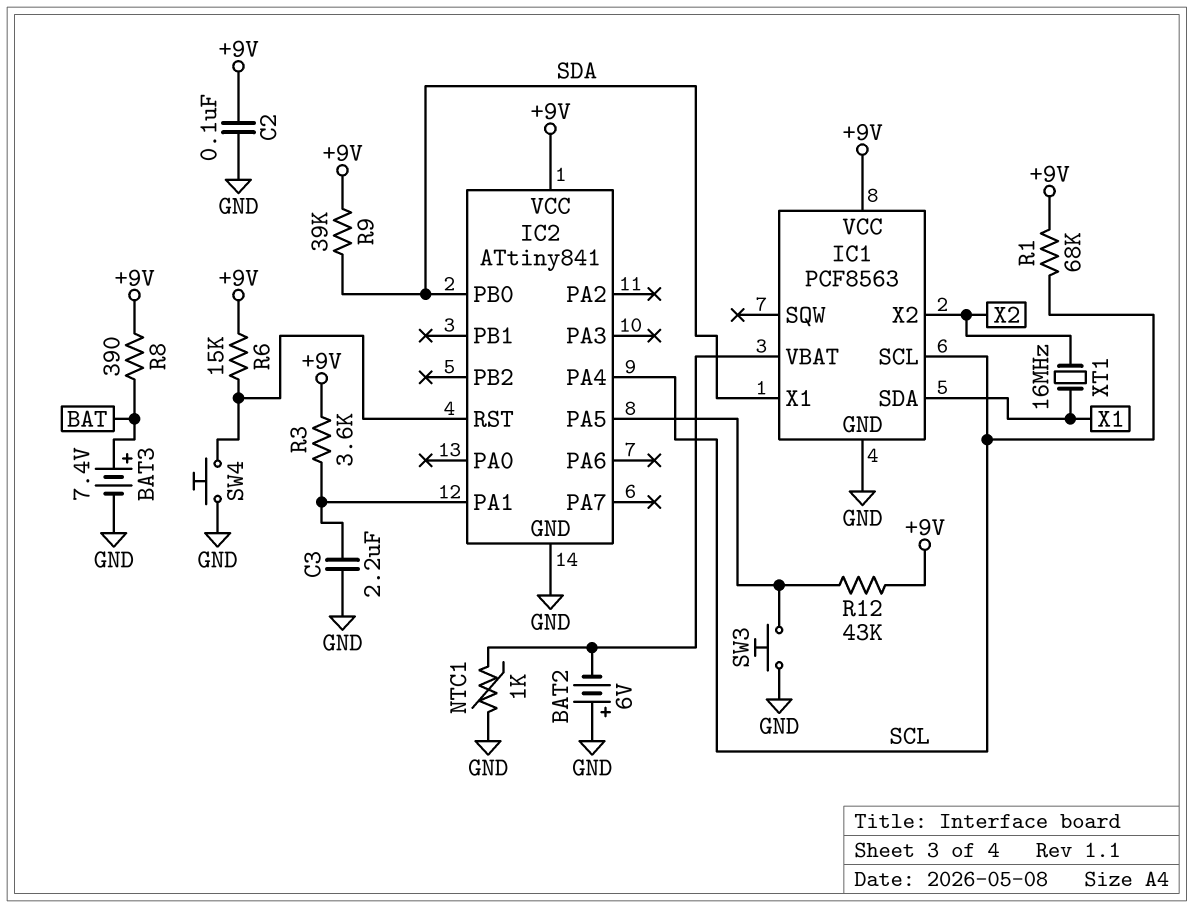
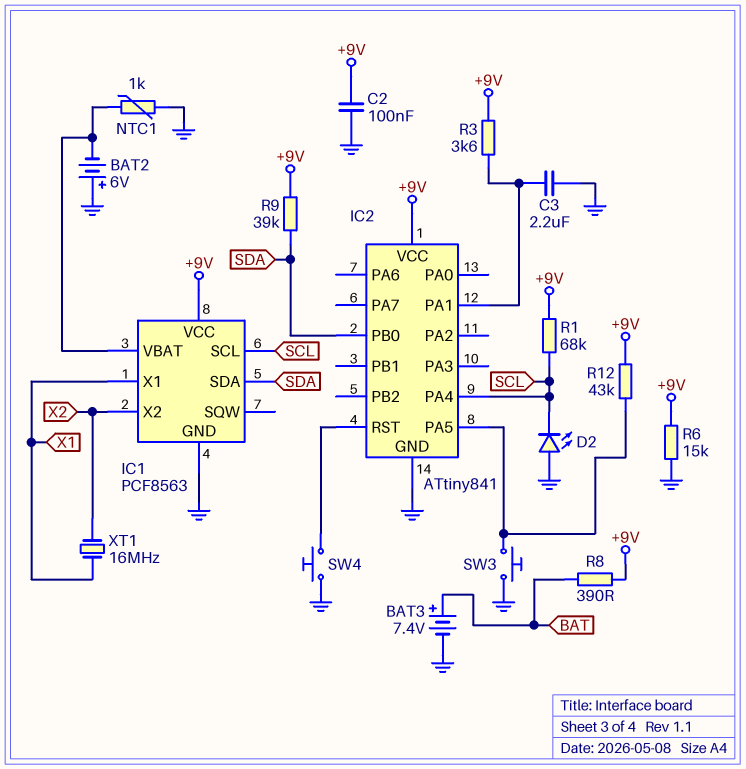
D2: none -> LED (A GND, K SCL)
IC1 pin SDA: X1 -> SDA
IC1 pin X1: SDA -> X1
R6: 15k (+9V, IC2/RST) -> 15k (+9V, GND)

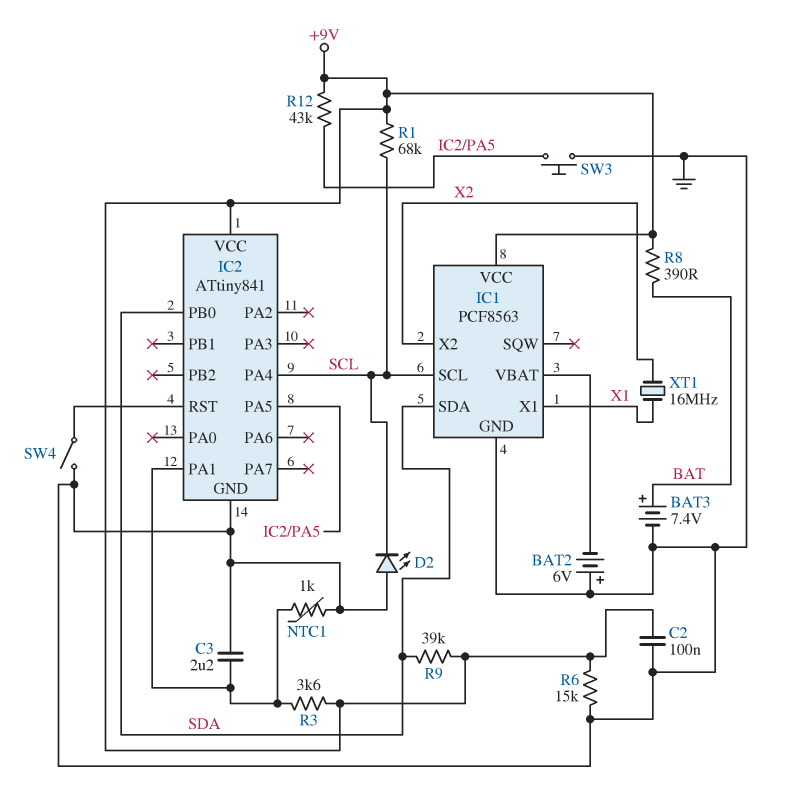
NTC1: 1k (GND, IC1/VBAT) -> 1k (GND, IC2/PA1)
SW4: button (GND, IC2/RST) -> switch (GND, IC2/RST)

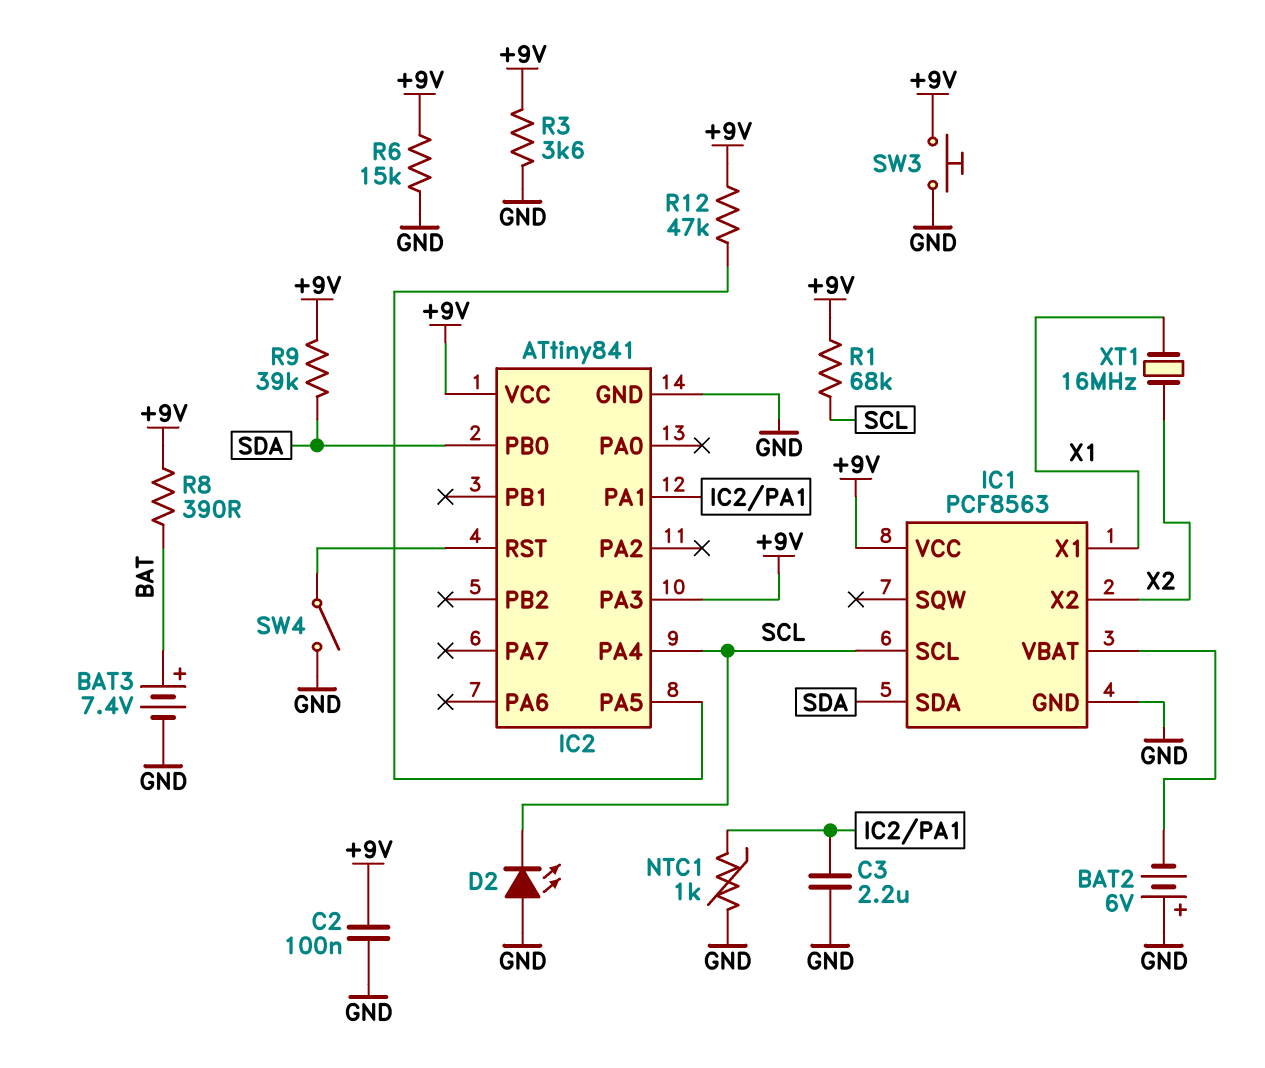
IC2 pin PA3: none -> +9V
R3: 3.6k (+9V, IC2/PA1) -> 3.6k (+9V, GND)
R12: 43k (+9V, IC2/PA5) -> 47k (+9V, IC2/PA5)
SW3: button (GND, IC2/PA5) -> button (+9V, GND)

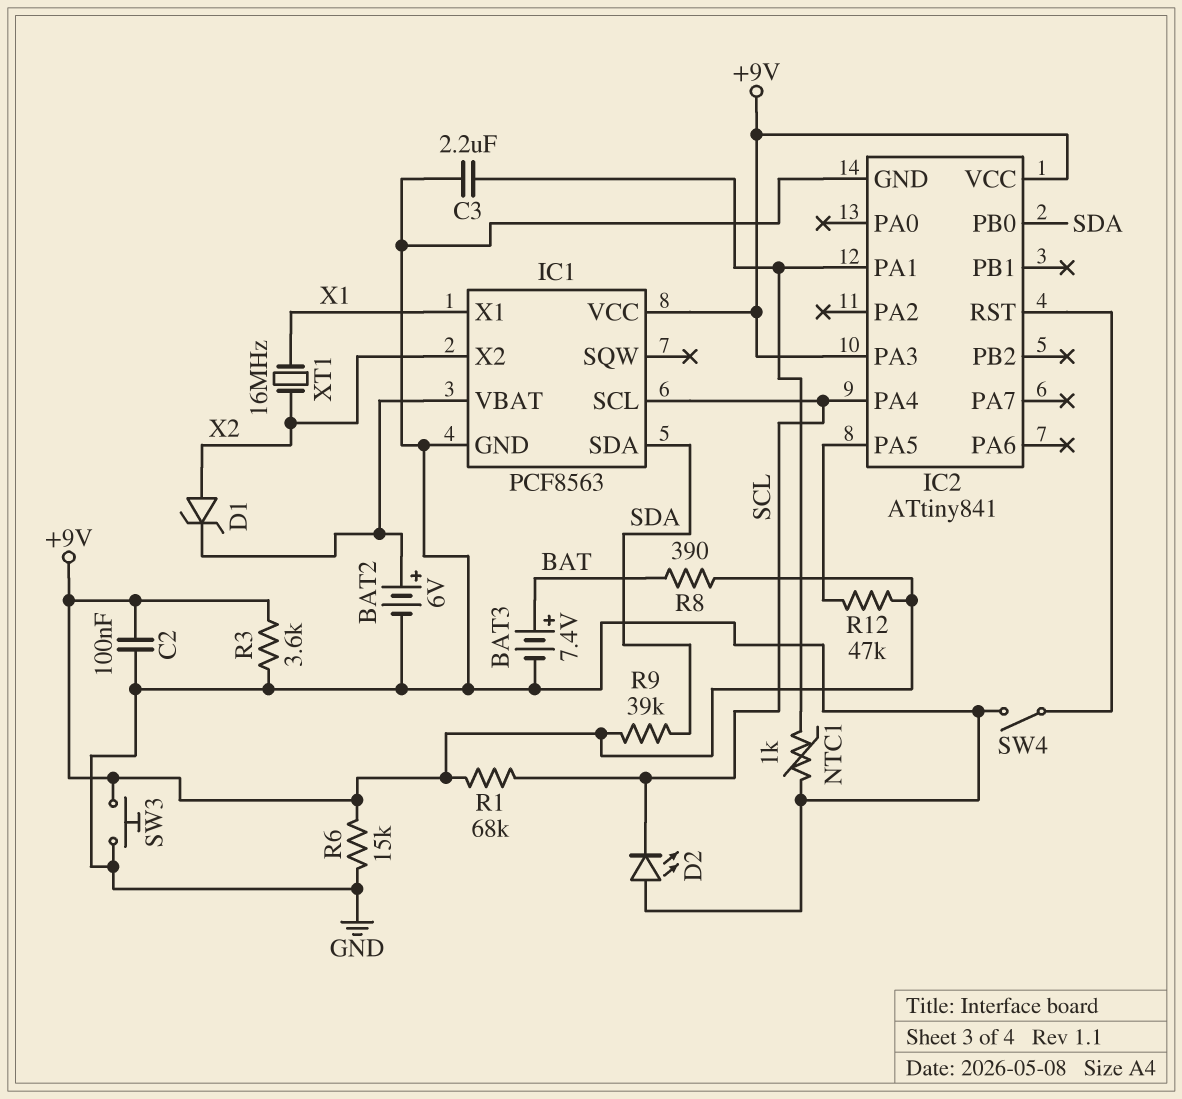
BAT2: 6V (plus GND, minus IC1/VBAT) -> 6V (plus IC1/VBAT, minus GND)
D1: none -> zener (A X2, K IC1/VBAT)

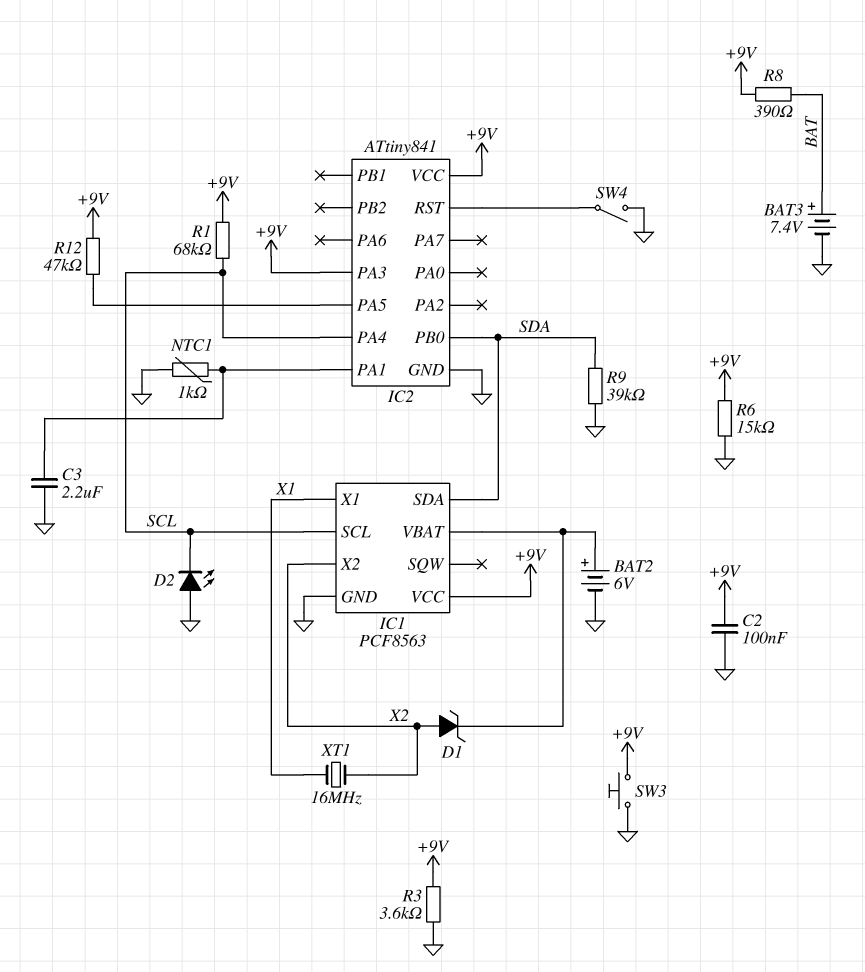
R9: 39k (+9V, SDA) -> 39k (GND, SDA)

